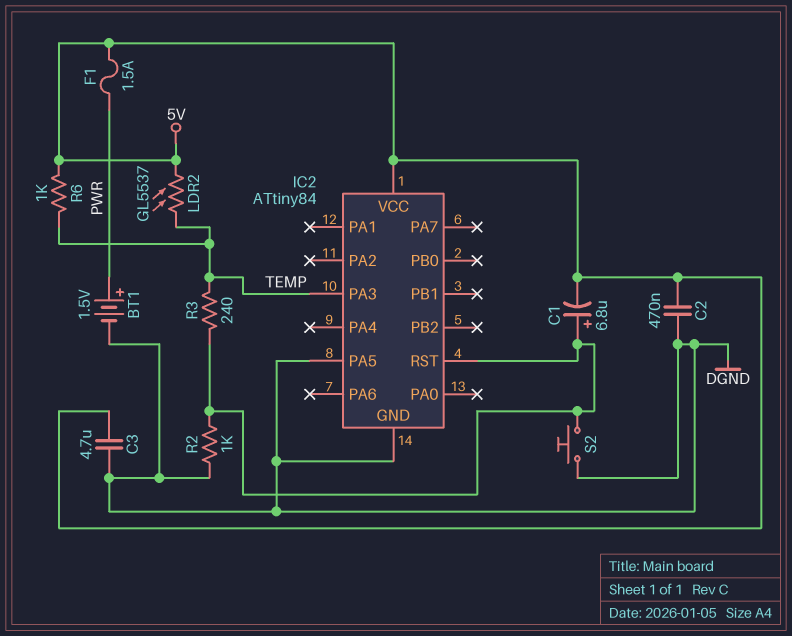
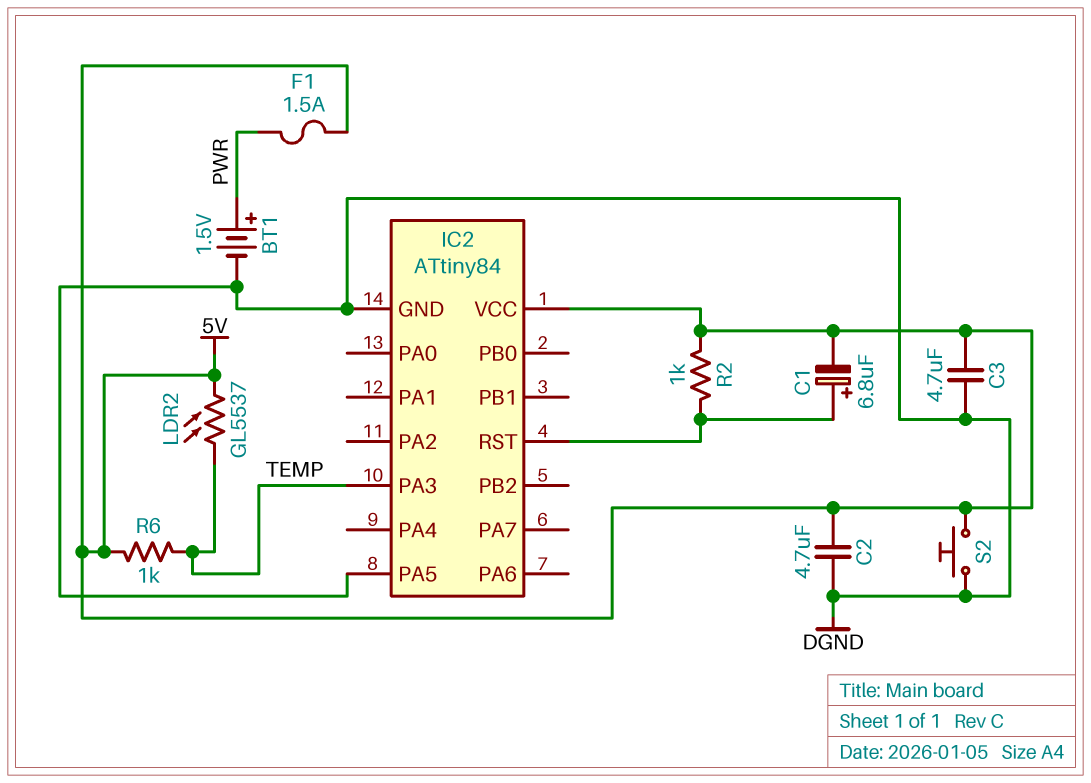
C2: 470nF (5V, DGND) -> 4.7uF (5V, DGND)
R2: 1k (DGND, IC2/RST) -> 1k (5V, IC2/RST)
R3: 240 (IC2/RST, TEMP) -> none
S2: button (DGND, IC2/RST) -> button (5V, DGND)

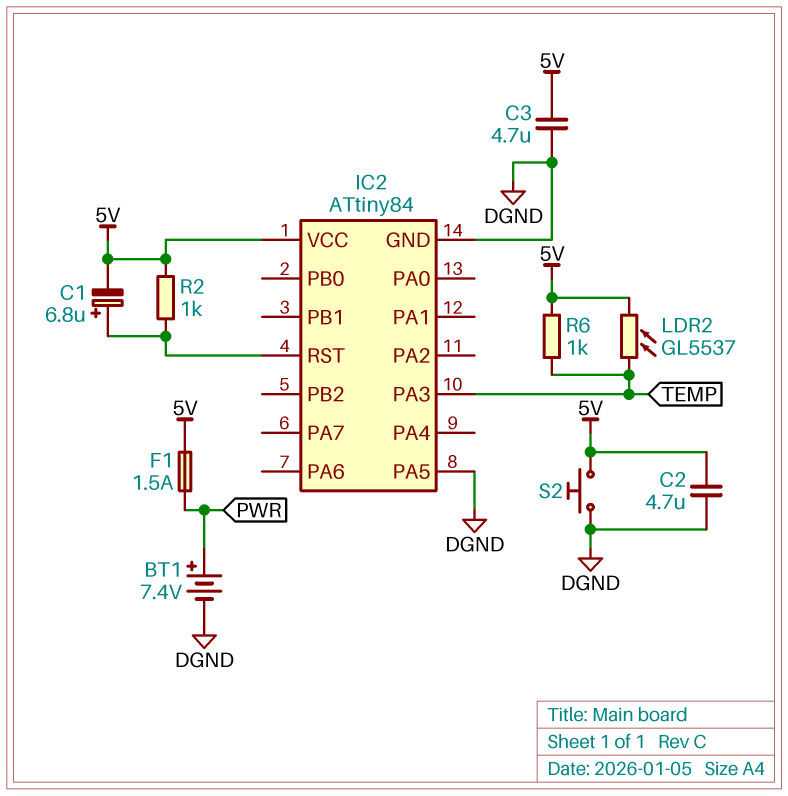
BT1: 1.5V (plus PWR, minus DGND) -> 7.4V (plus PWR, minus DGND)

